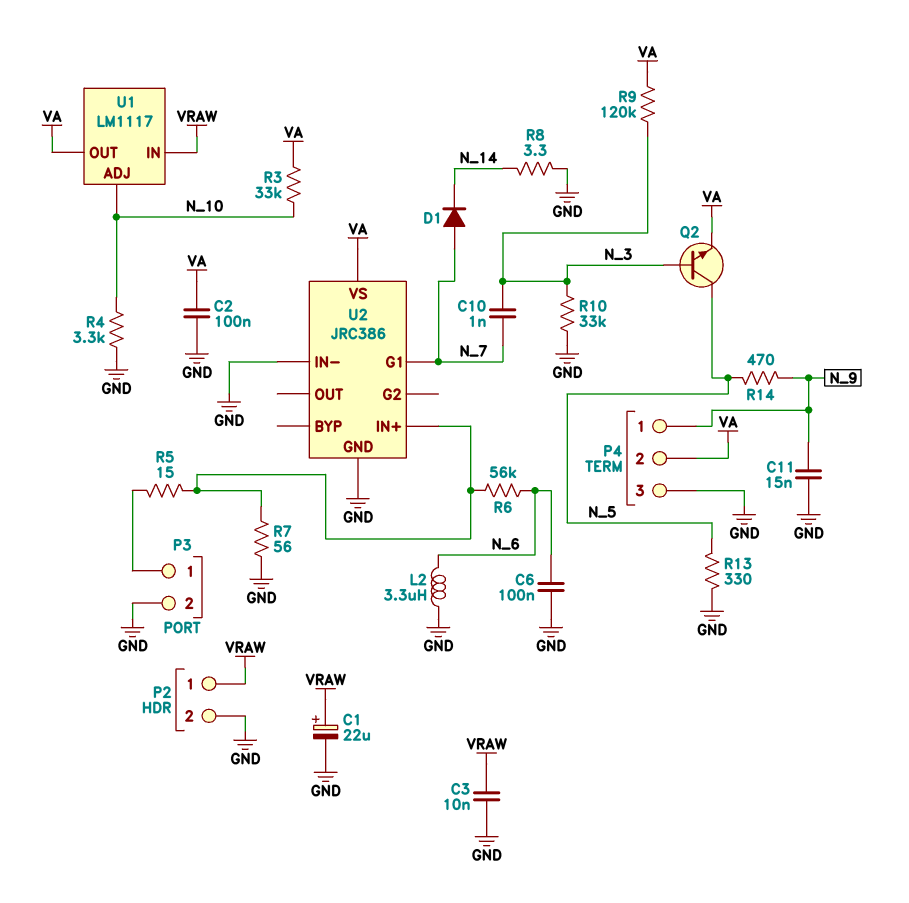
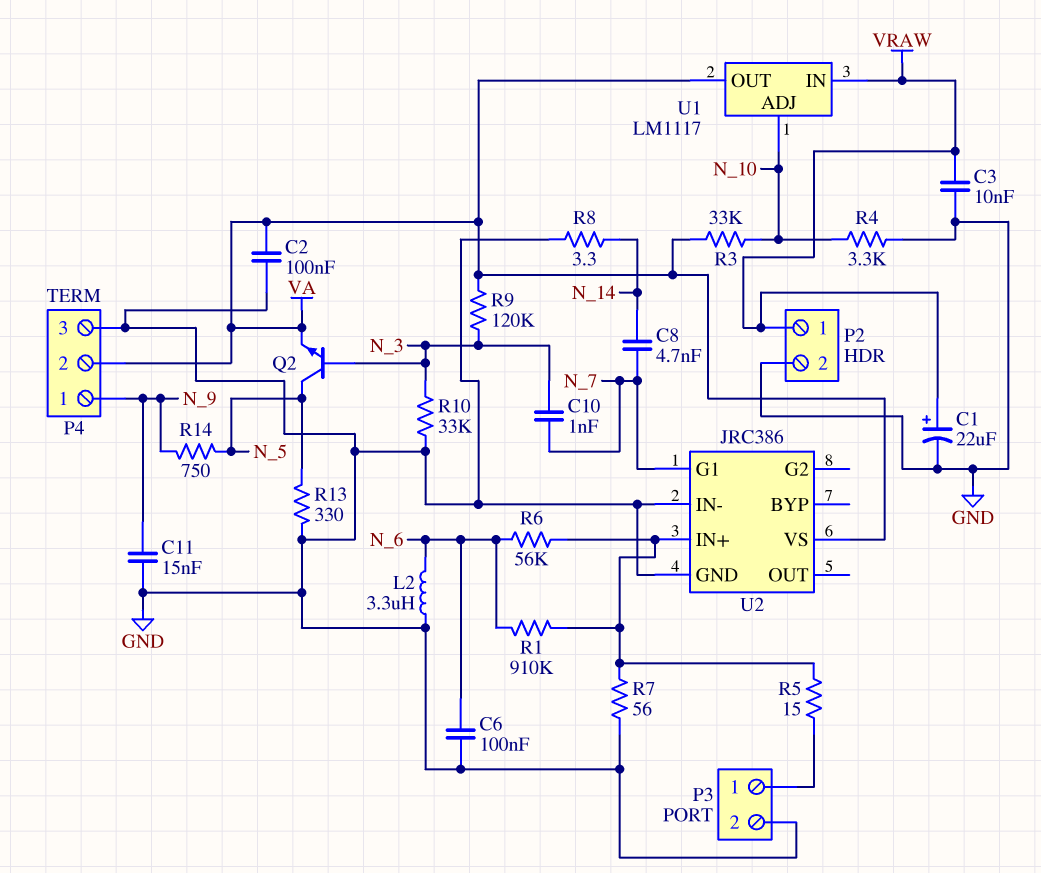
C8: none -> 4.7nF (N_7, N_14)
D1: diode (A N_7, K N_14) -> none
R1: none -> 910k (N_6, U2/IN+)
R14: 470 (N_5, N_9) -> 750 (N_5, N_9)

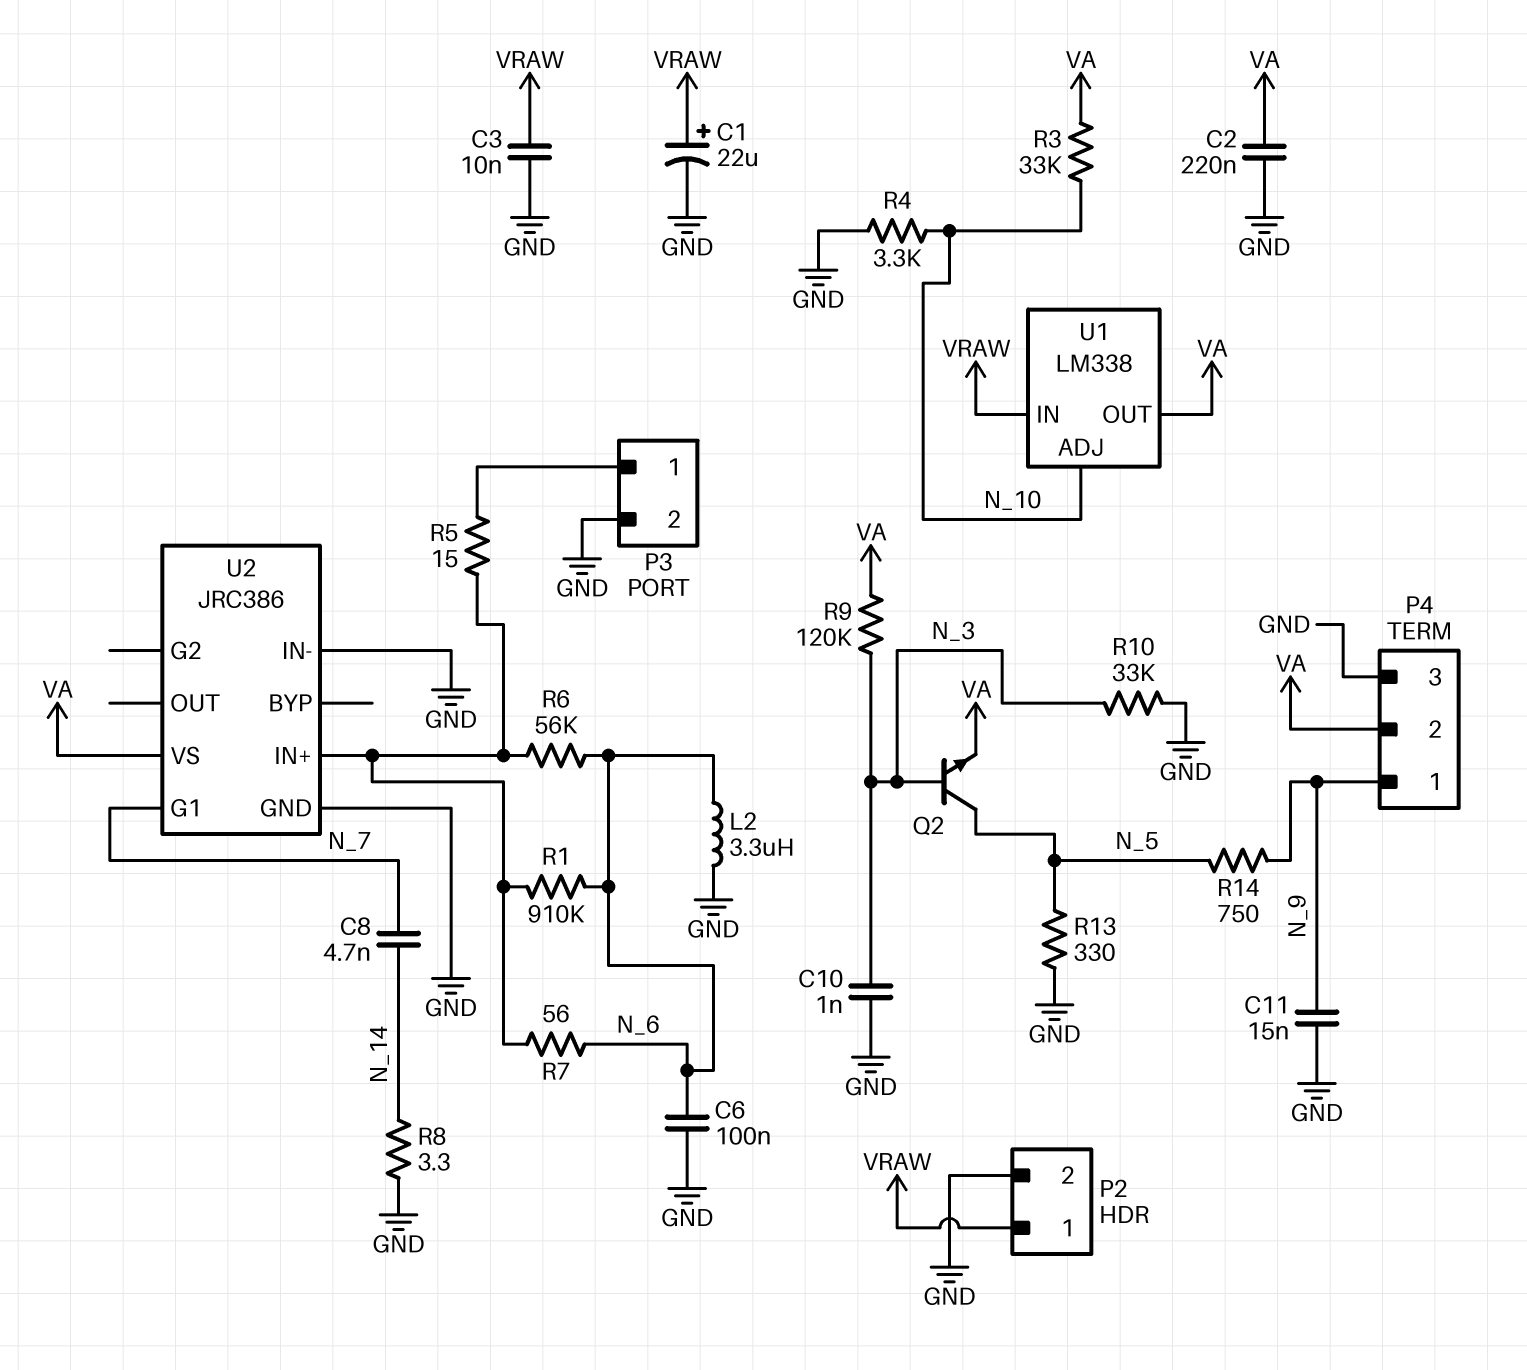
C2: 100nF (GND, VA) -> 220nF (GND, VA)
C10: 1nF (N_3, N_7) -> 1nF (GND, N_3)
R7: 56 (GND, U2/IN+) -> 56 (N_6, U2/IN+)
U1: LM1117 -> LM338

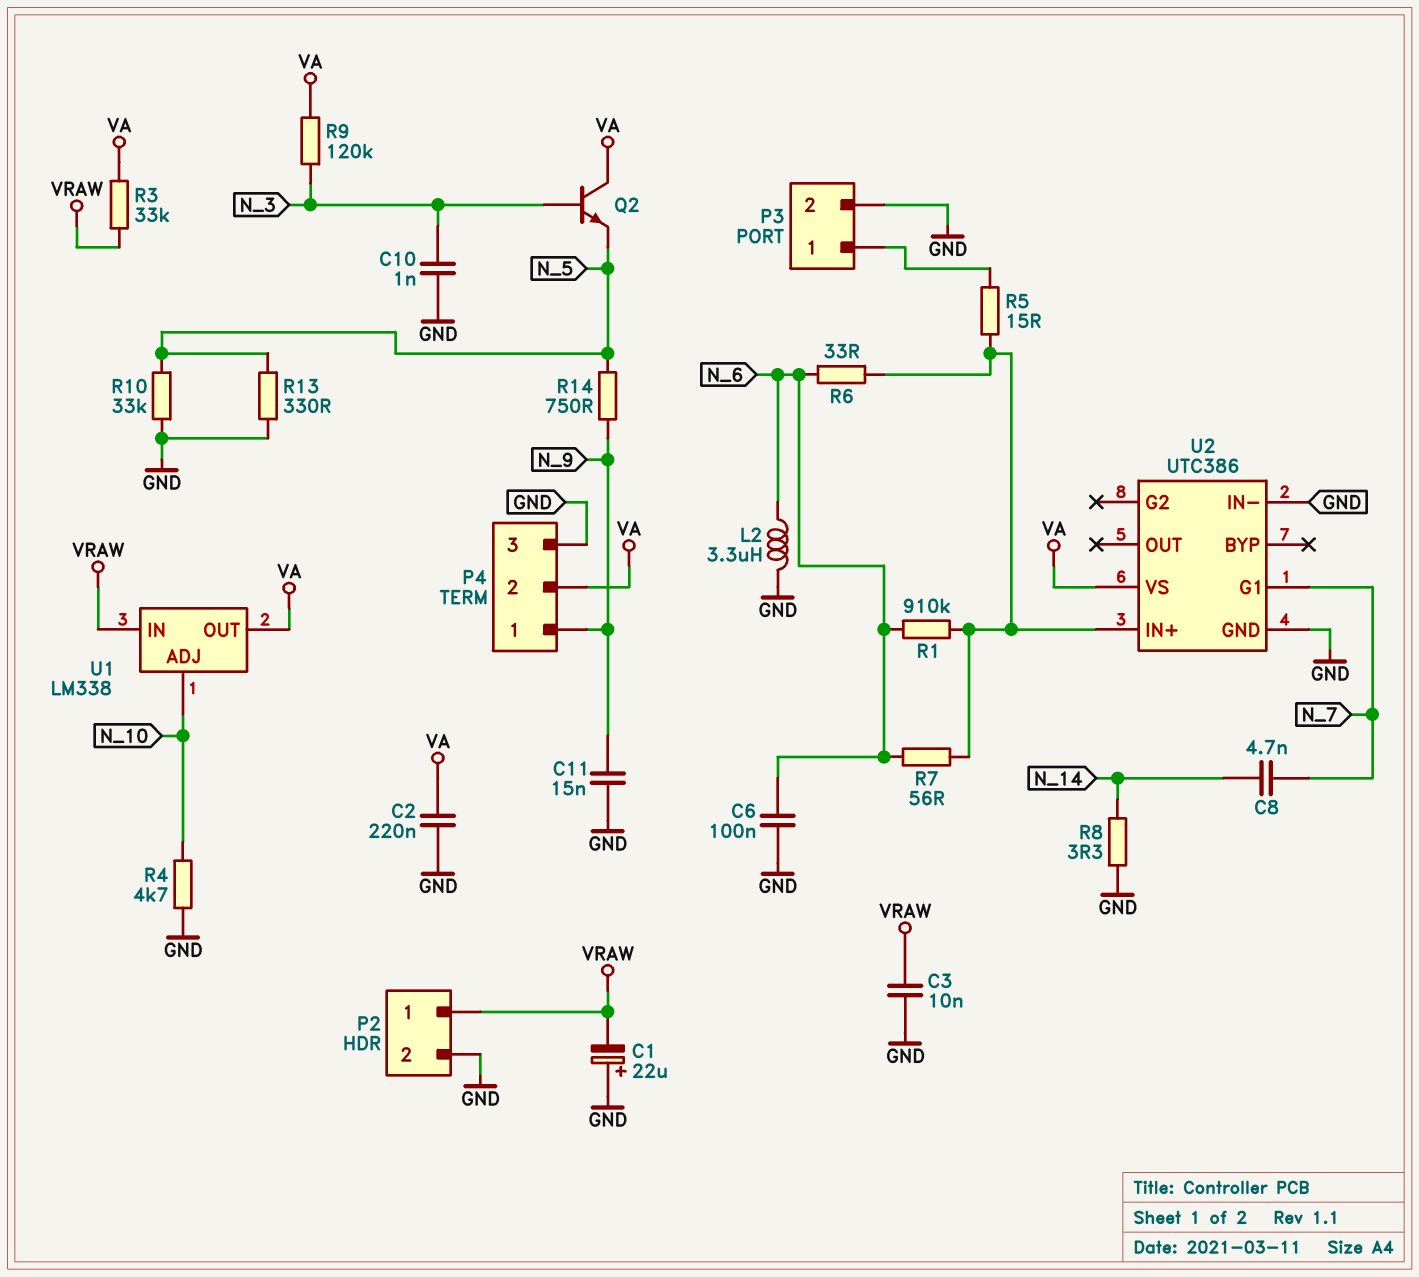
C1: 22uF (plus VRAW, minus GND) -> 22uF (plus GND, minus VRAW)
Q2: NPN (B N_3, C N_5, E VA) -> NPN (B N_3, C VA, E N_5)
R3: 33k (N_10, VA) -> 33k (VA, VRAW)
R4: 3.3k (GND, N_10) -> 4.7k (GND, N_10)
R6: 56k (N_6, U2/IN+) -> 33 (N_6, U2/IN+)
R10: 33k (GND, N_3) -> 33k (GND, N_5)
U2: JRC386 -> UTC386

